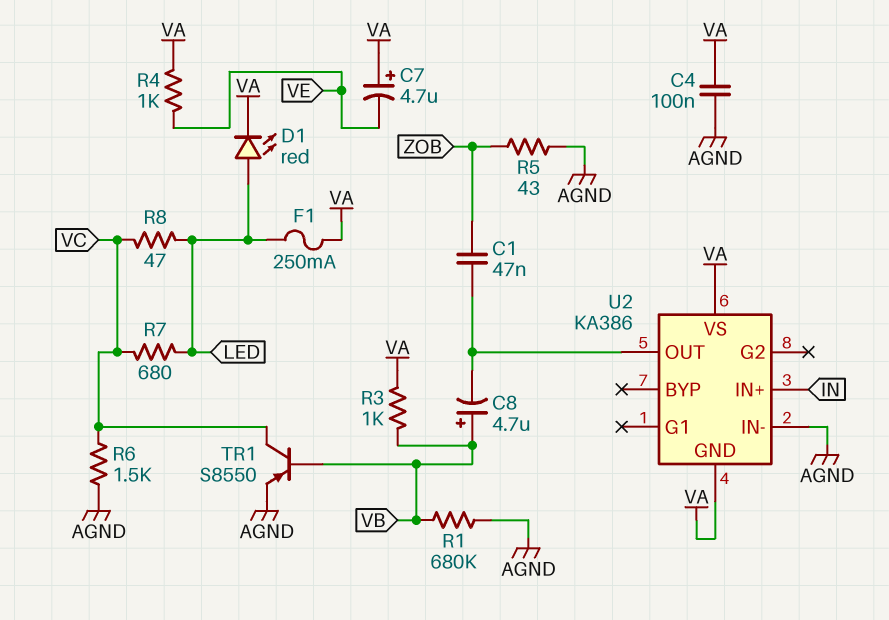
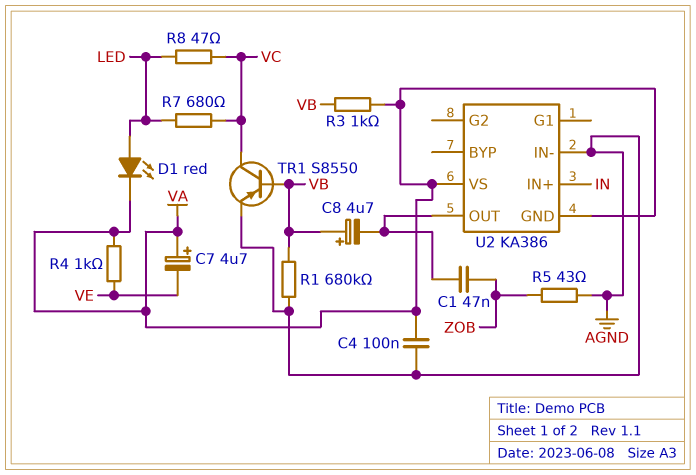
F1: 250mA (LED, VA) -> none
R6: 1.5k (AGND, VC) -> none

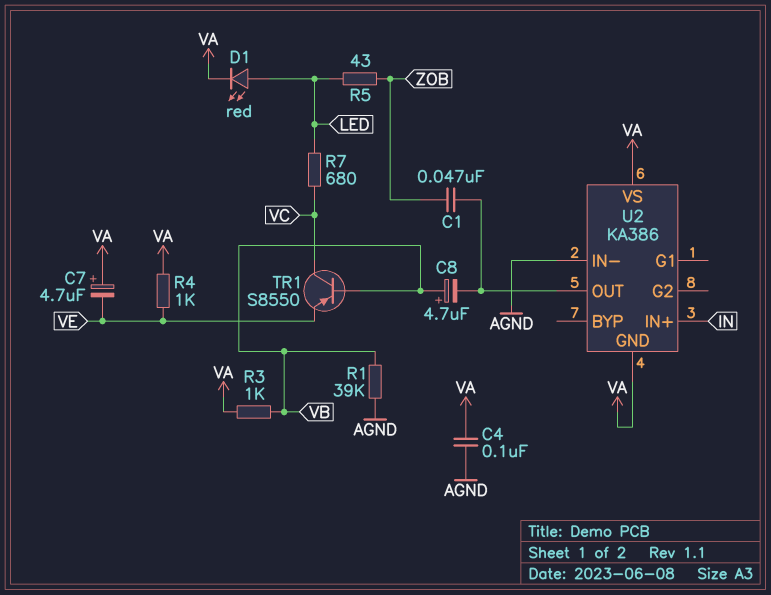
R1: 680k (AGND, VB) -> 39k (AGND, VB)
R5: 43 (AGND, ZOB) -> 43 (LED, ZOB)
R8: 47 (LED, VC) -> none
TR1: PNP S8550 (B VB, C VC, E AGND) -> PNP S8550 (B VB, C VC, E VE)

